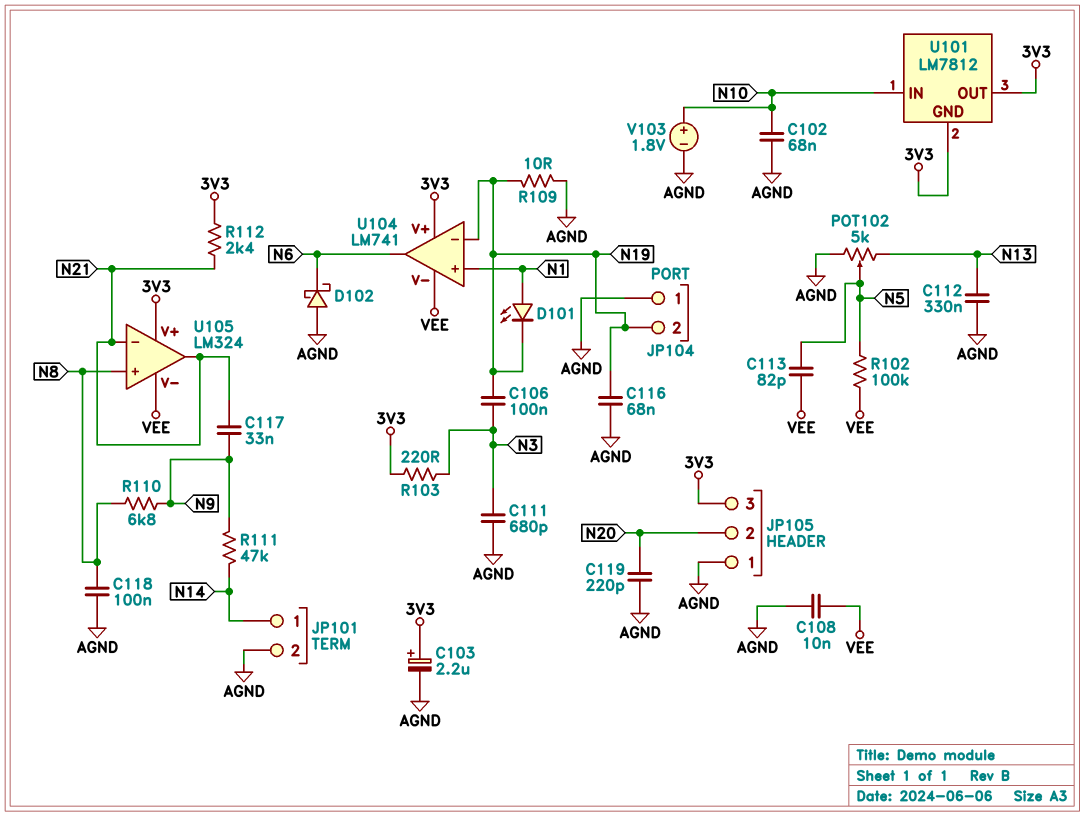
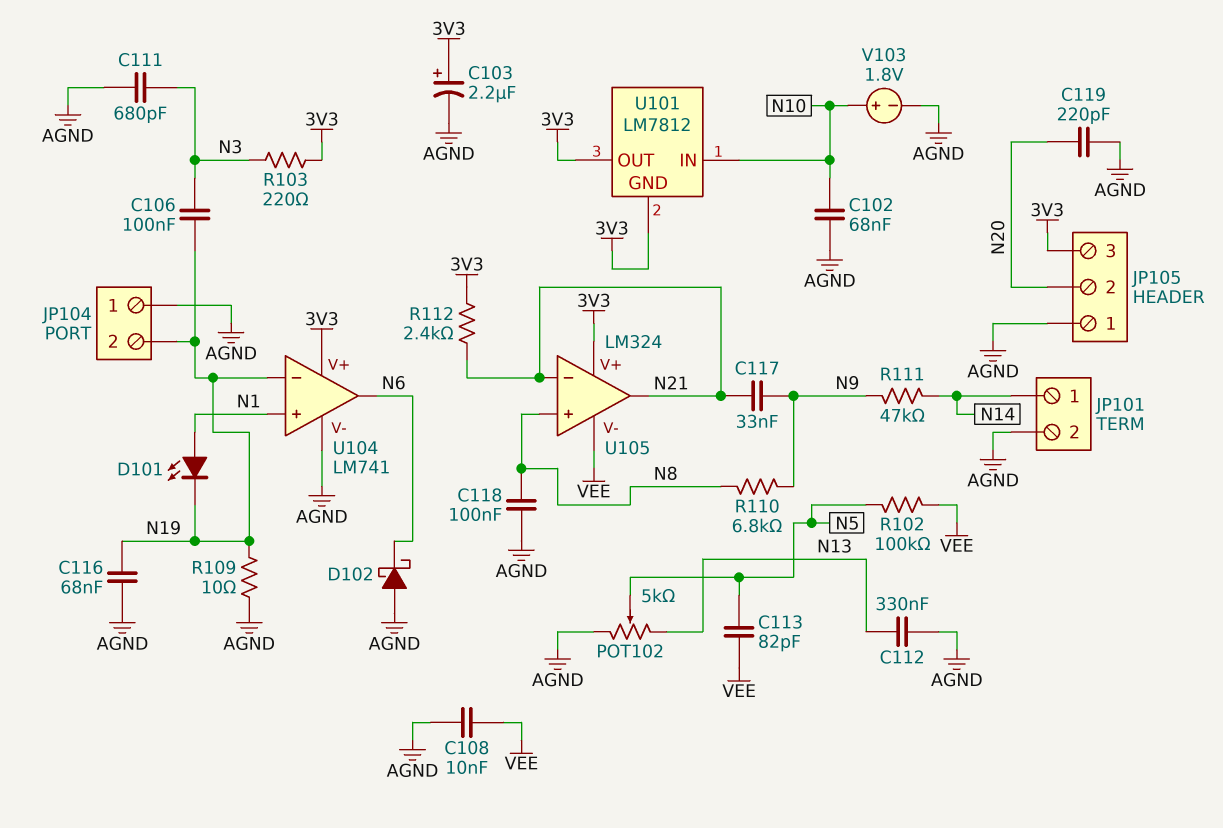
U104 pin V-: VEE -> AGND

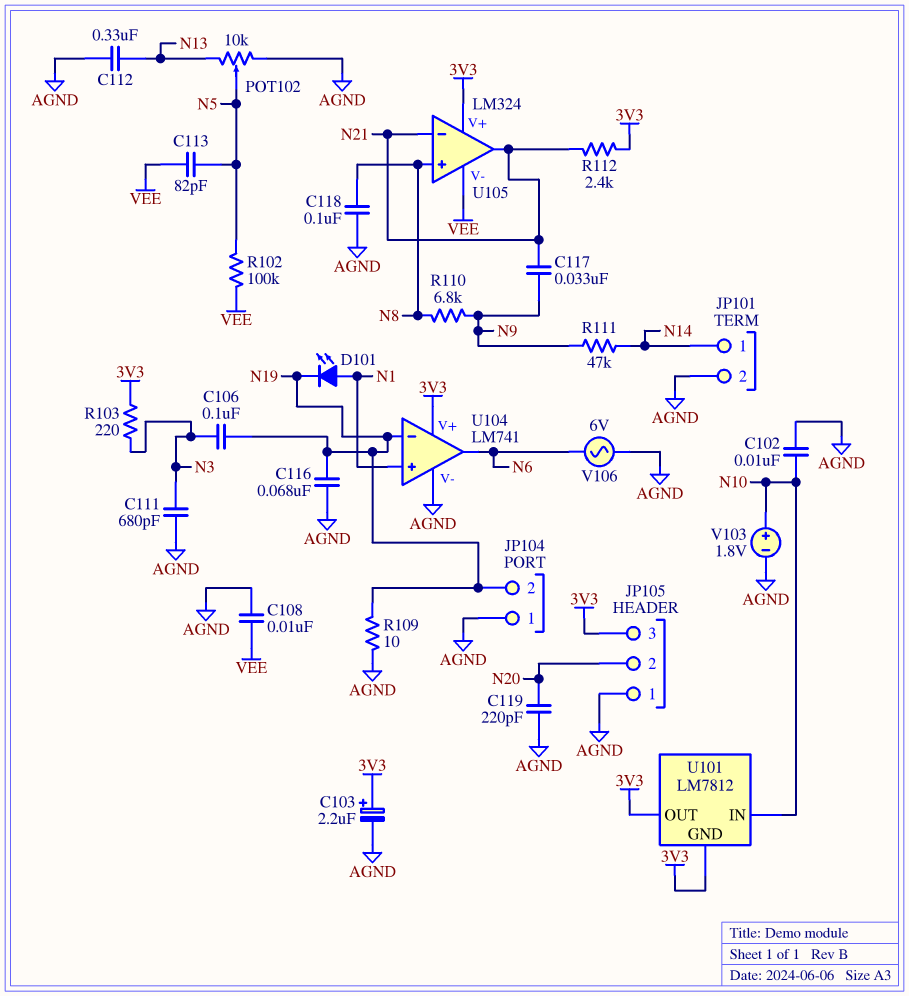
C102: 68nF (AGND, N10) -> 10nF (AGND, N10)
D102: schottky (A AGND, K N6) -> none
POT102: 5k (AGND, N13, wiper N5) -> 10k (AGND, N13, wiper N5)
V106: none -> AC 6V (AGND, N6)

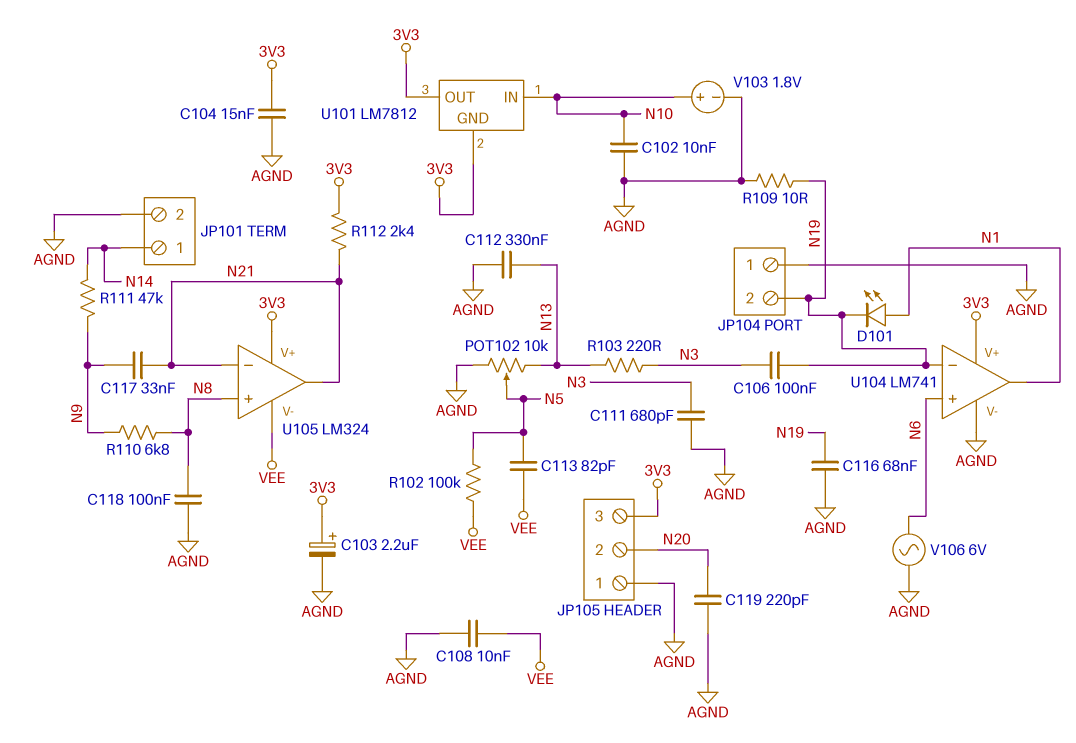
C104: none -> 15nF (3V3, AGND)
R103: 220 (3V3, N3) -> 220 (N3, N13)
U104 pin in+: N1 -> N6
U104 pin out: N6 -> N1

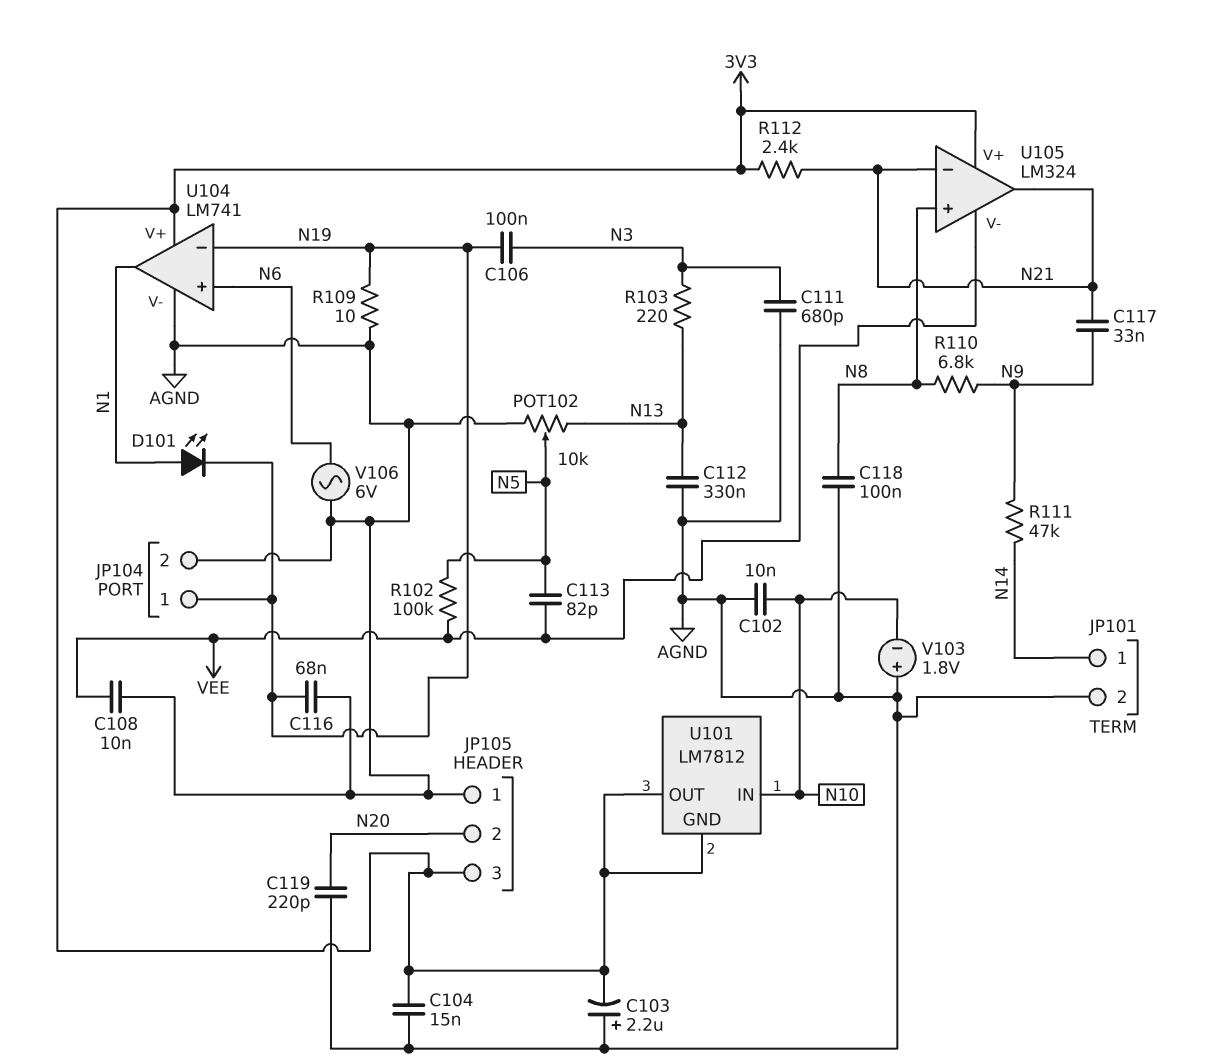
C103: 2.2uF (plus 3V3, minus AGND) -> 2.2uF (plus AGND, minus 3V3)
JP104 pin 1: AGND -> N19
JP104 pin 2: N19 -> AGND
V103: 1.8V (plus N10, minus AGND) -> 1.8V (plus AGND, minus N10)

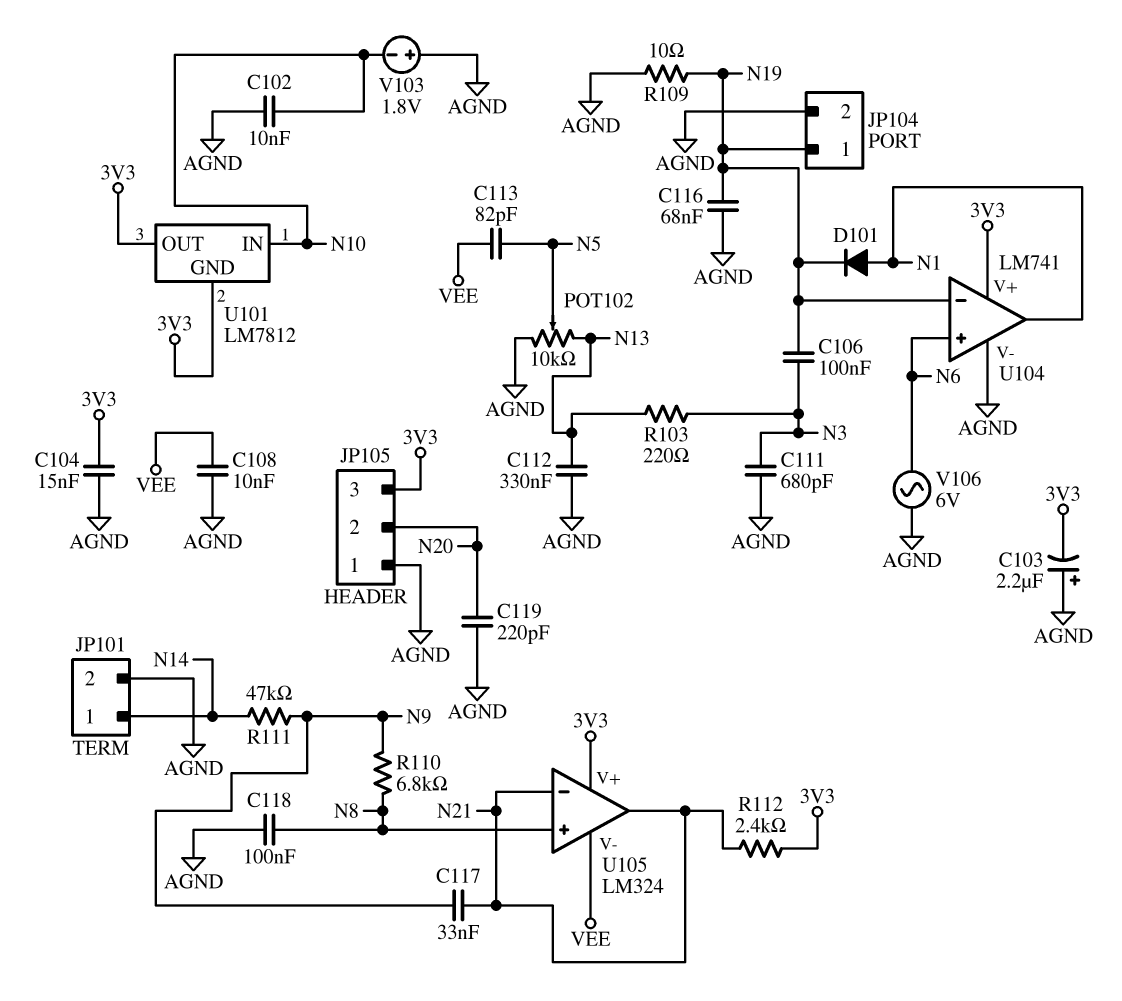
D101: LED (A N1, K N19) -> diode (A N1, K N19)
R102: 100k (N5, VEE) -> none

